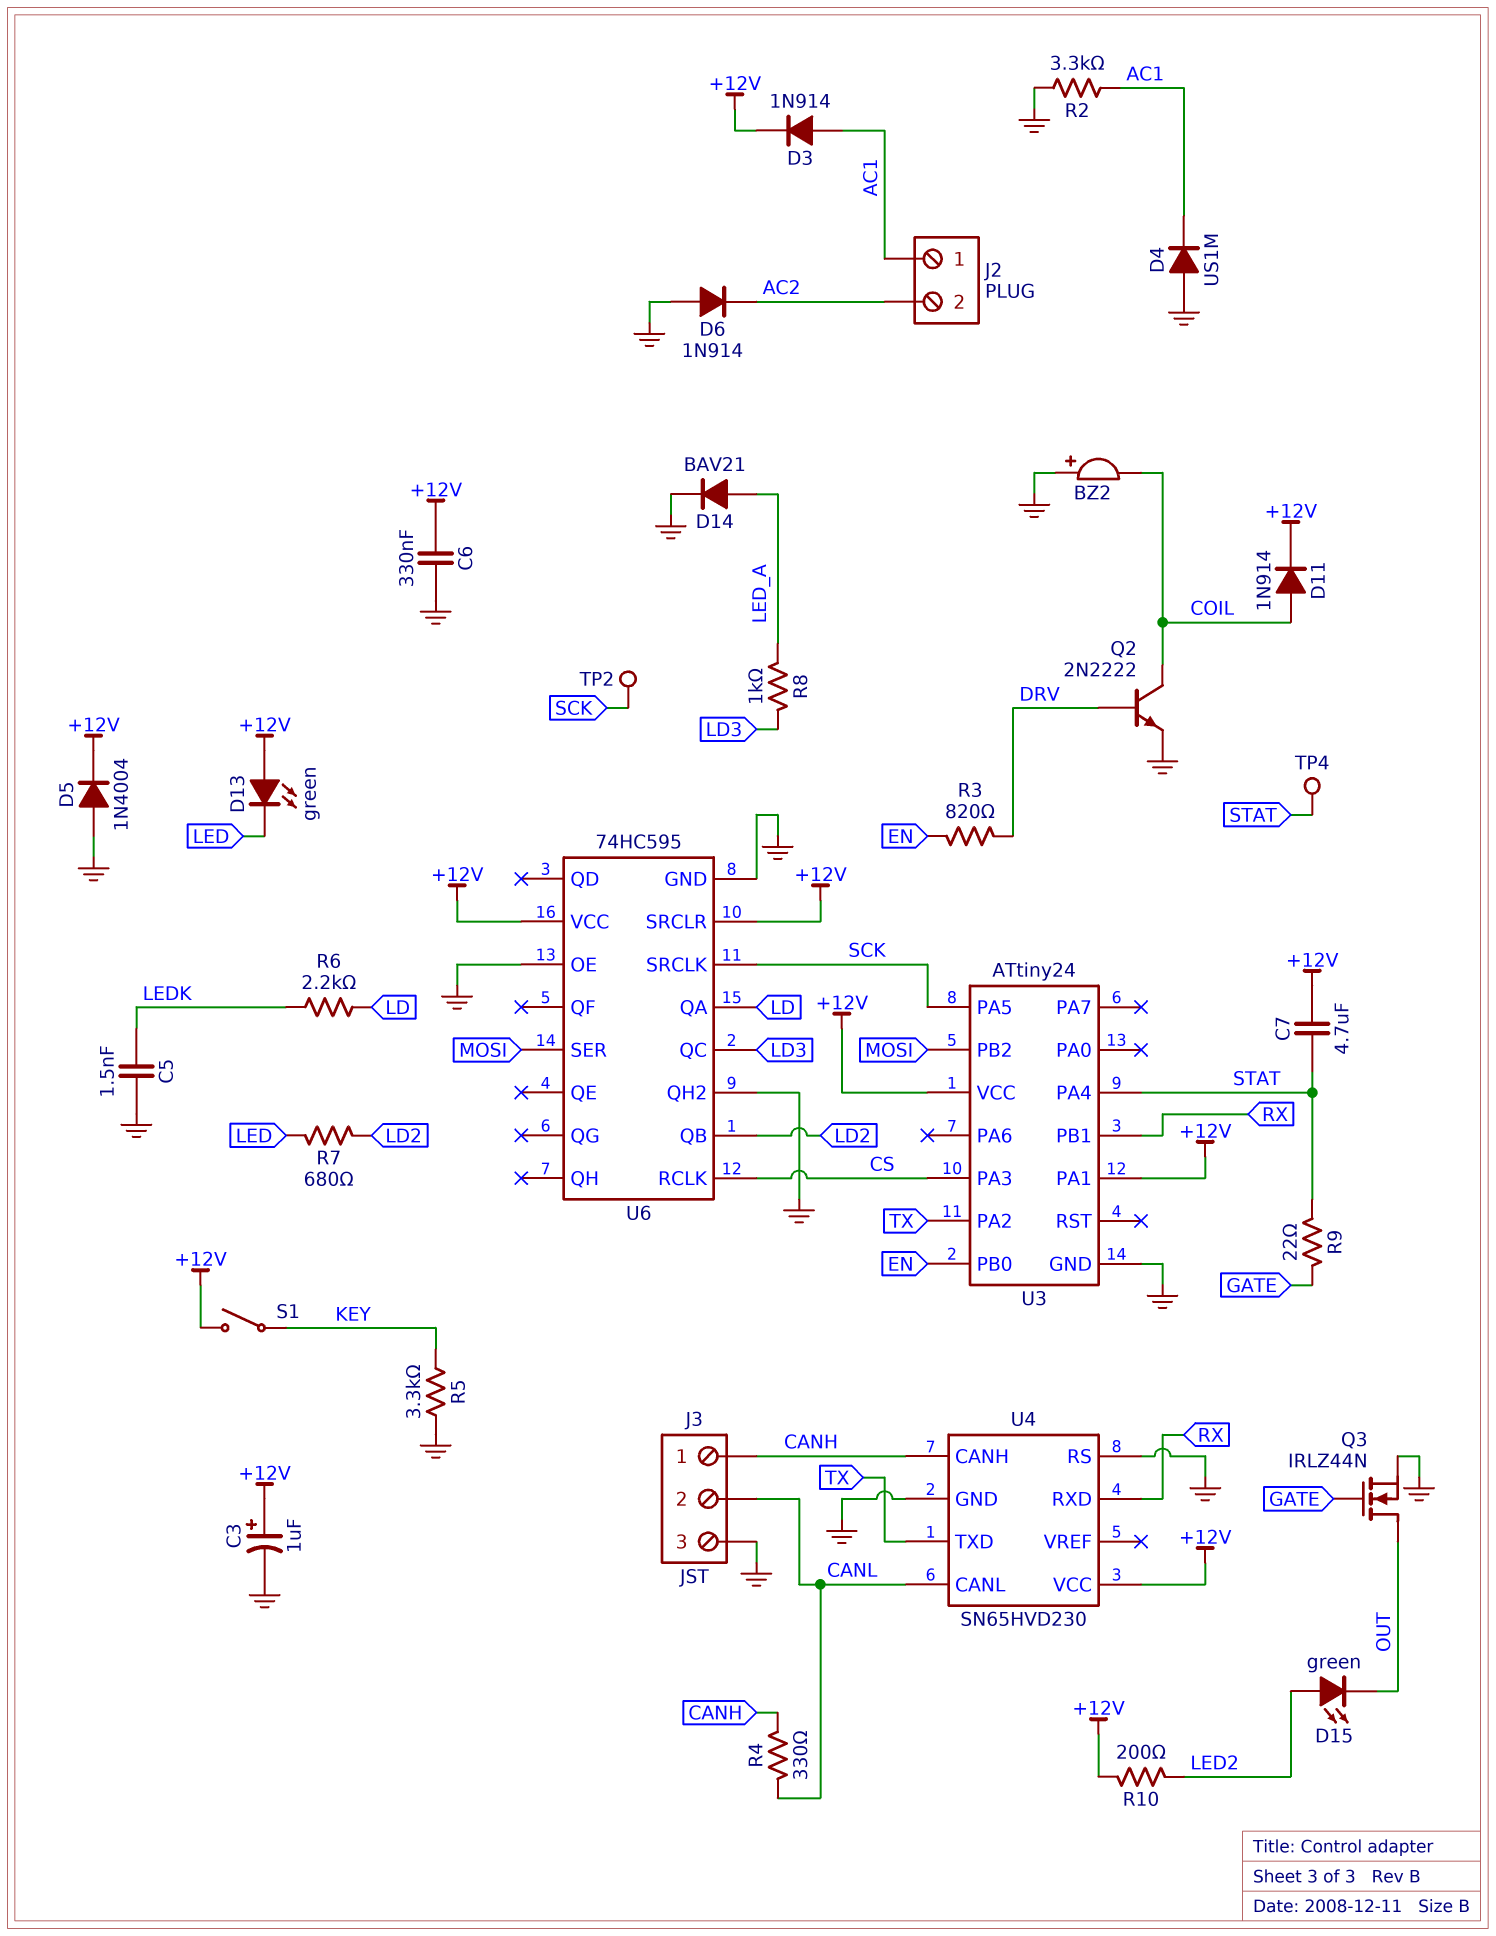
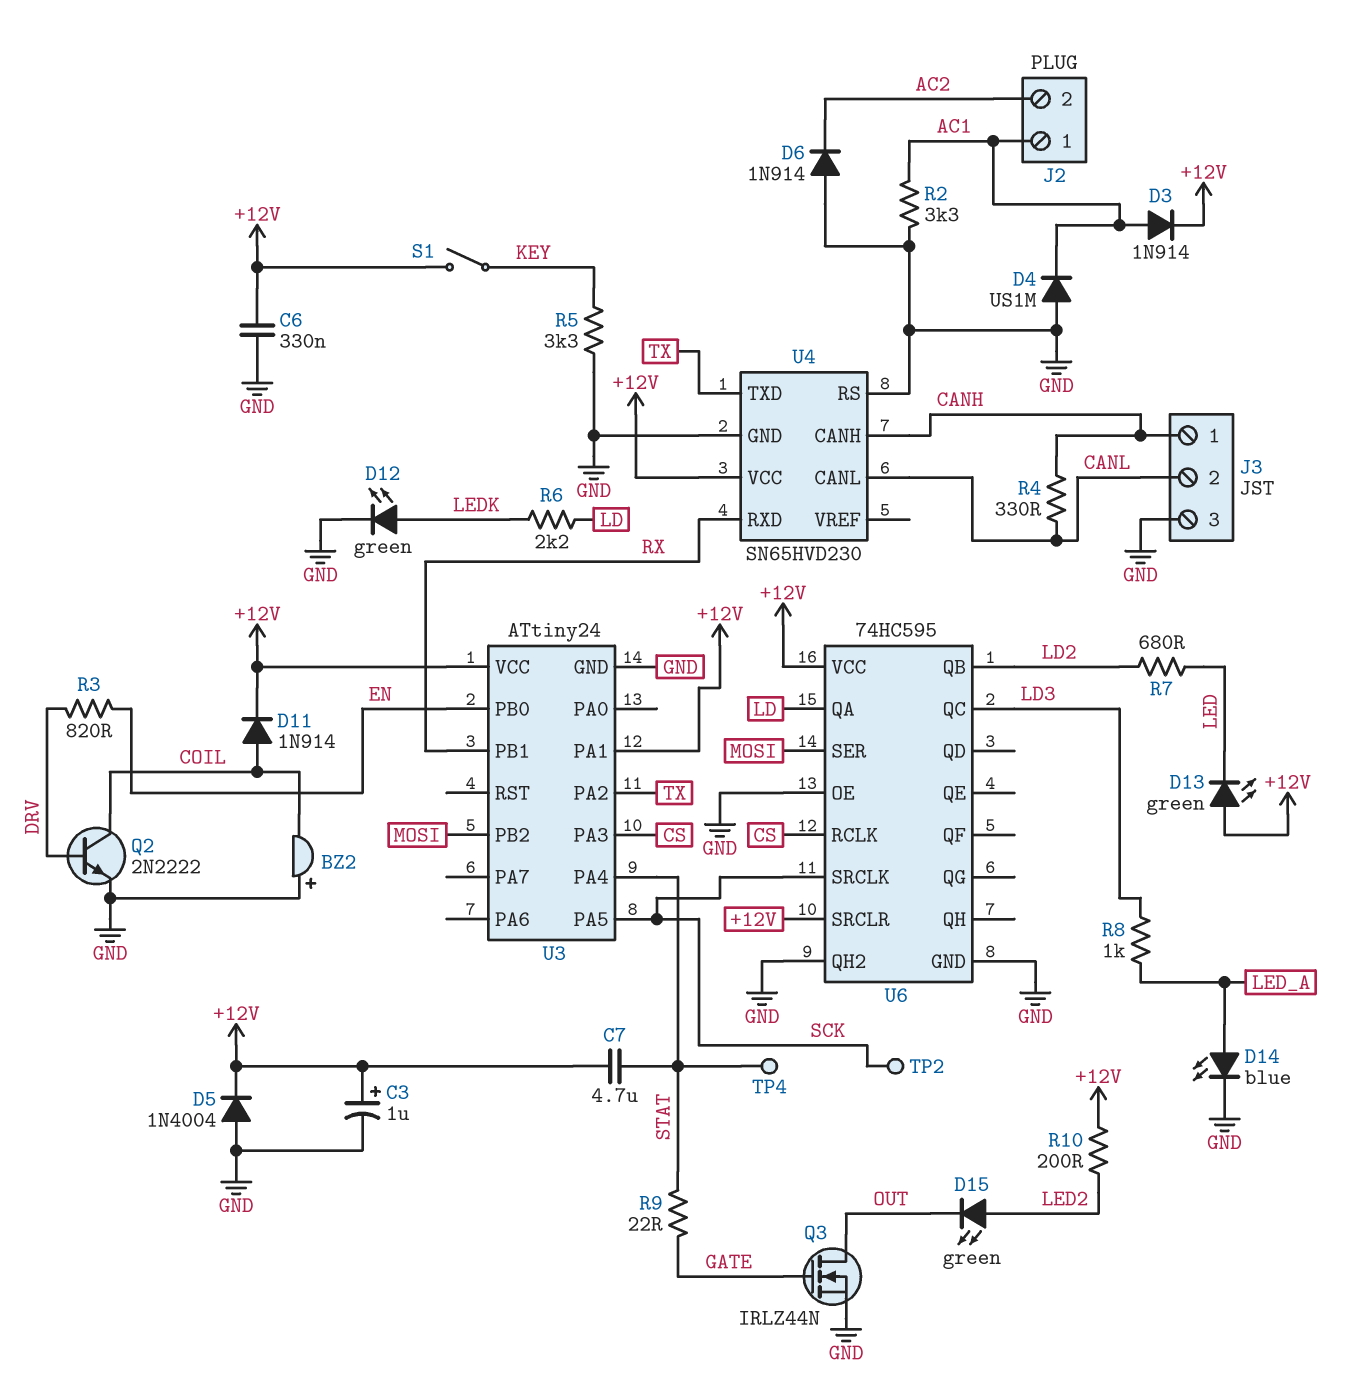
C5: 1.5nF (GND, LEDK) -> none
D12: none -> LED green (A LEDK, K GND)
D14: diode BAV21 (A LED_A, K GND) -> LED blue (A LED_A, K GND)

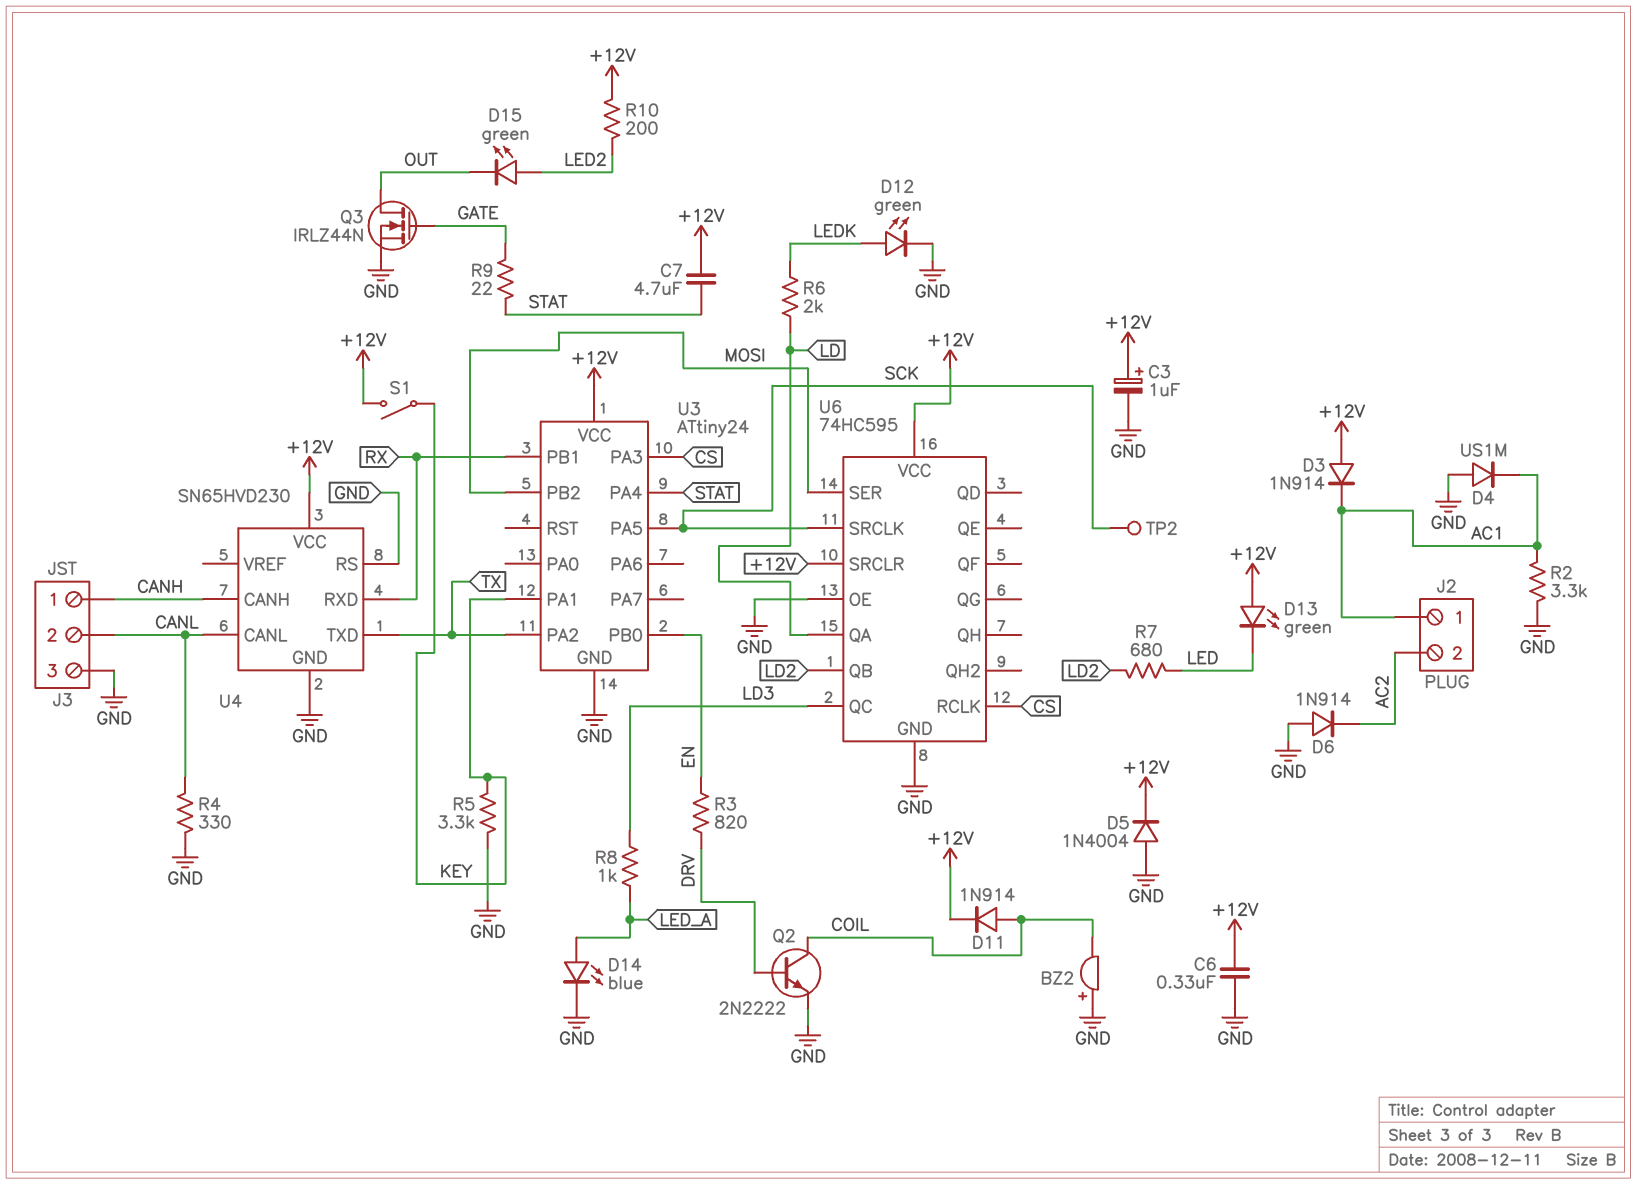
D3: diode 1N914 (A AC1, K +12V) -> diode 1N914 (A +12V, K AC1)
R4: 330 (CANH, CANL) -> 330 (CANL, GND)
R6: 2.2k (LD, LEDK) -> 2k (LD, LEDK)
TP4: test point (STAT) -> none
U3 pin PA1: +12V -> KEY
U6 pin QH2: GND -> none

